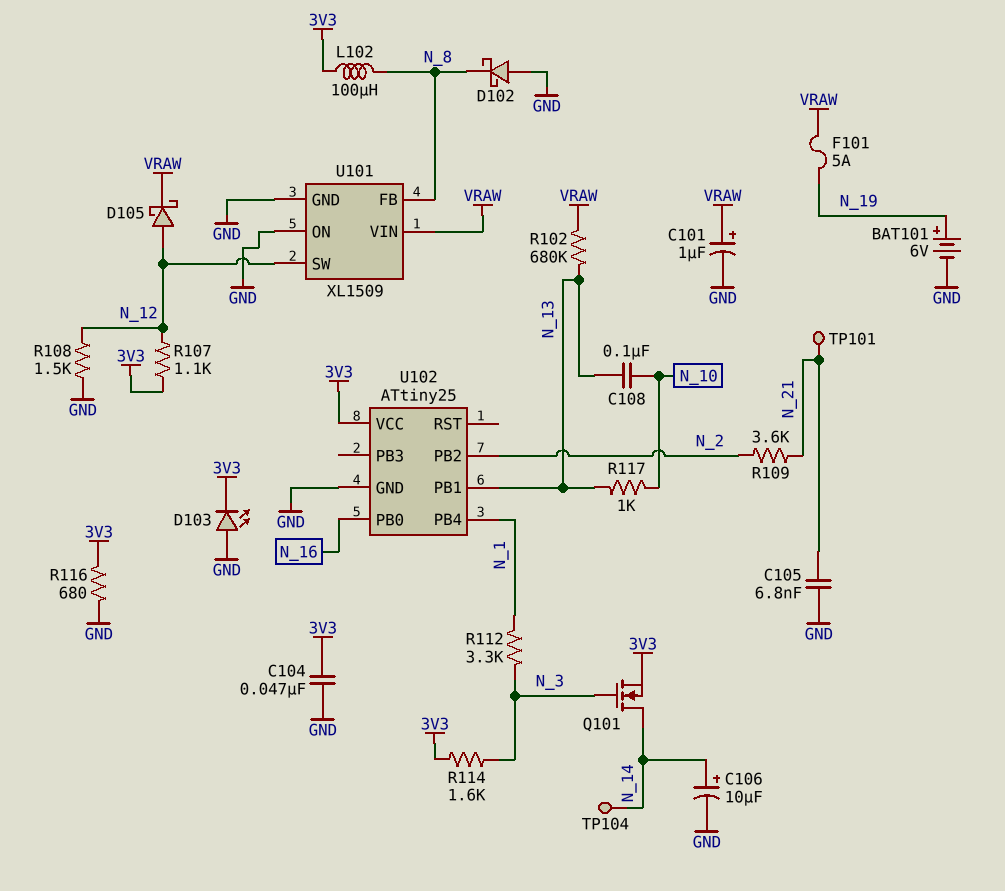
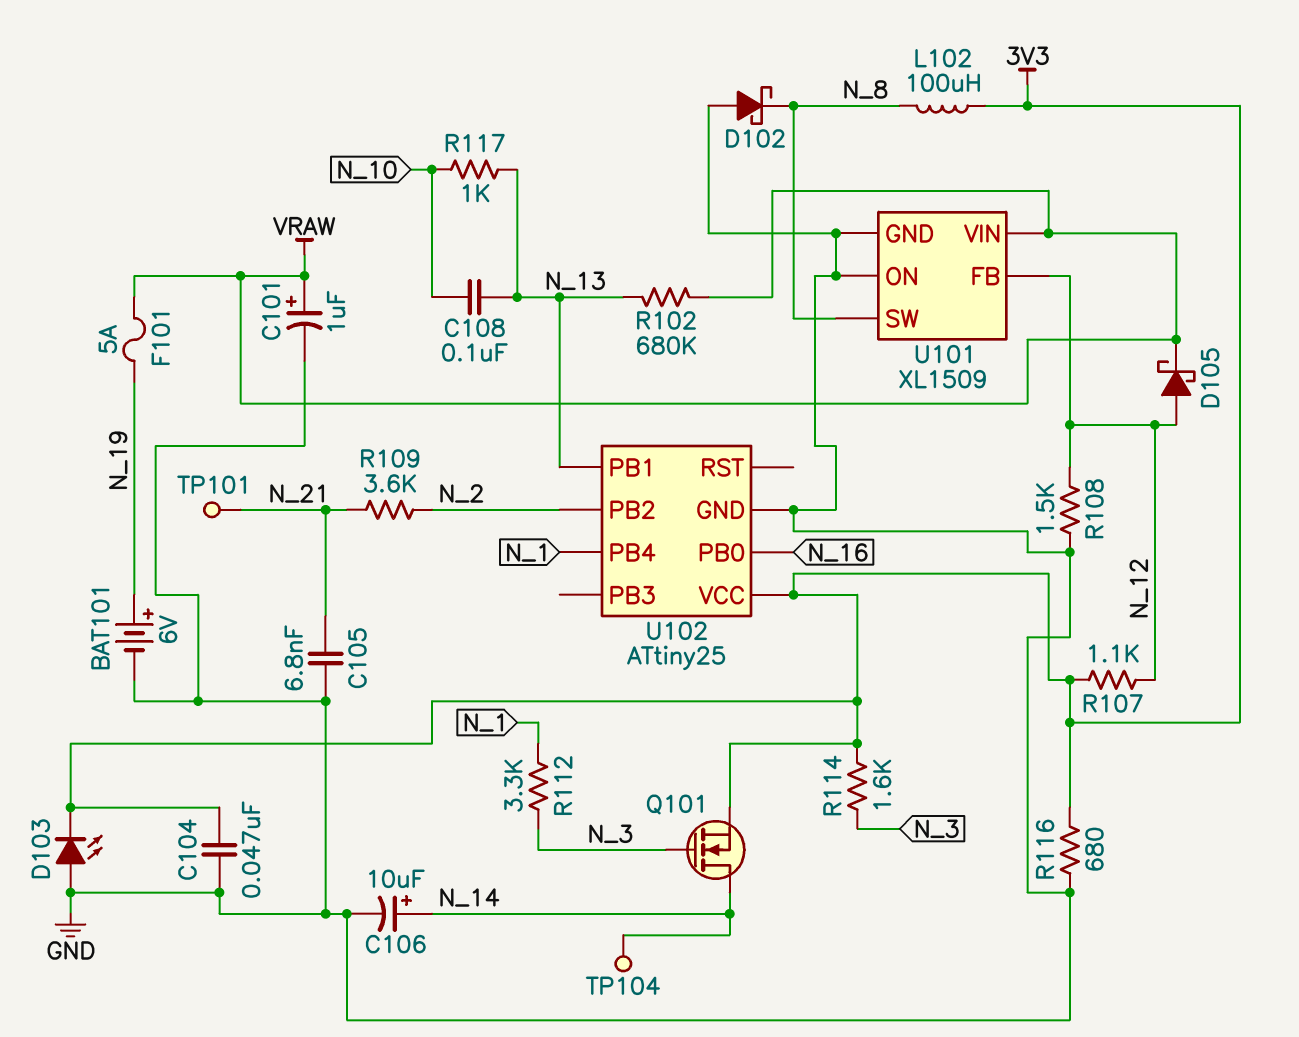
U101 pin FB: N_8 -> N_12
U101 pin SW: N_12 -> N_8

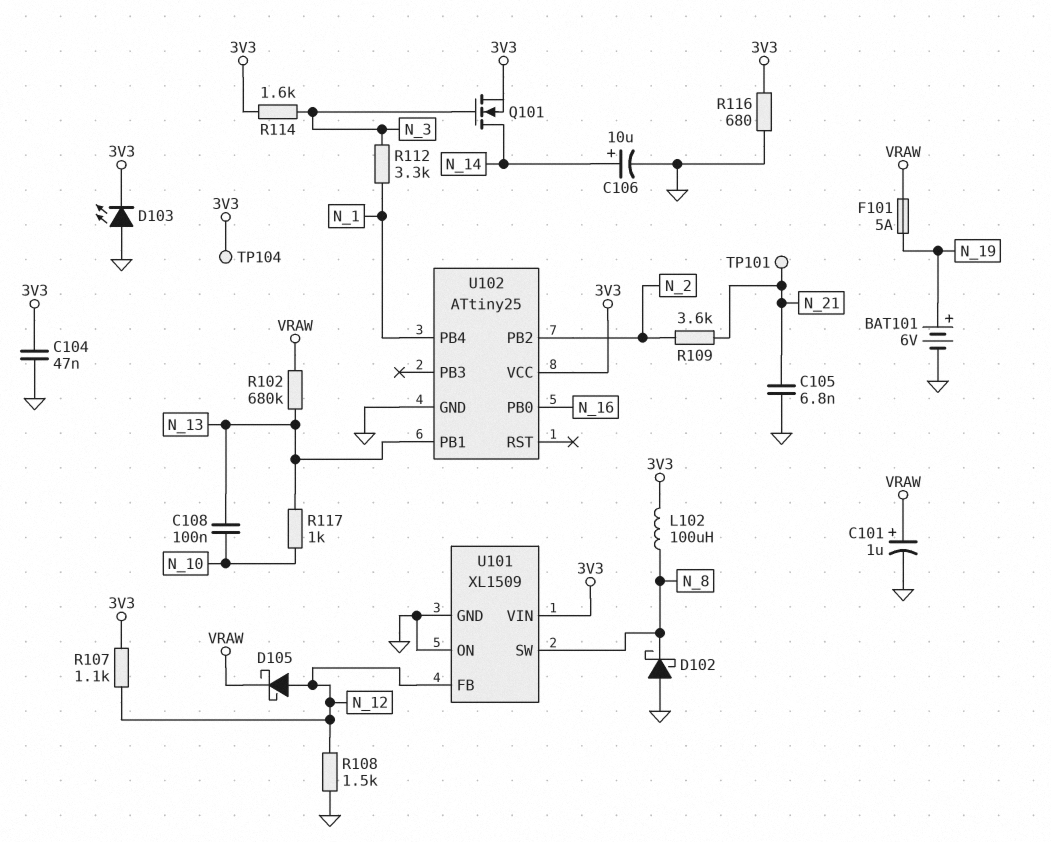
TP104: test point (N_14) -> test point (3V3)
U101 pin VIN: VRAW -> 3V3

